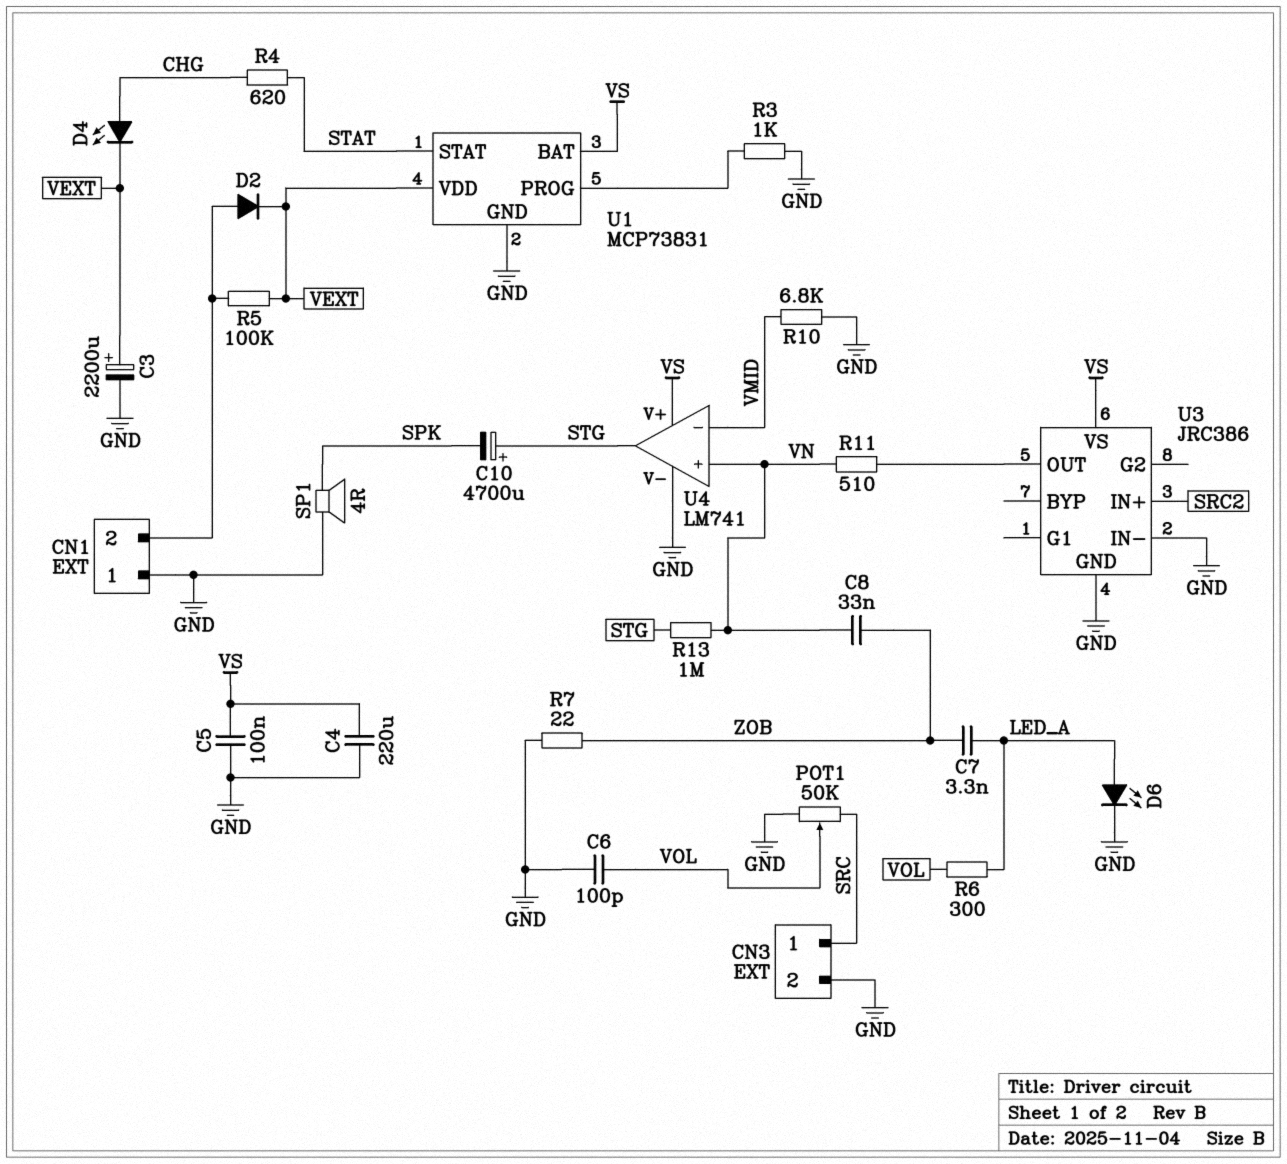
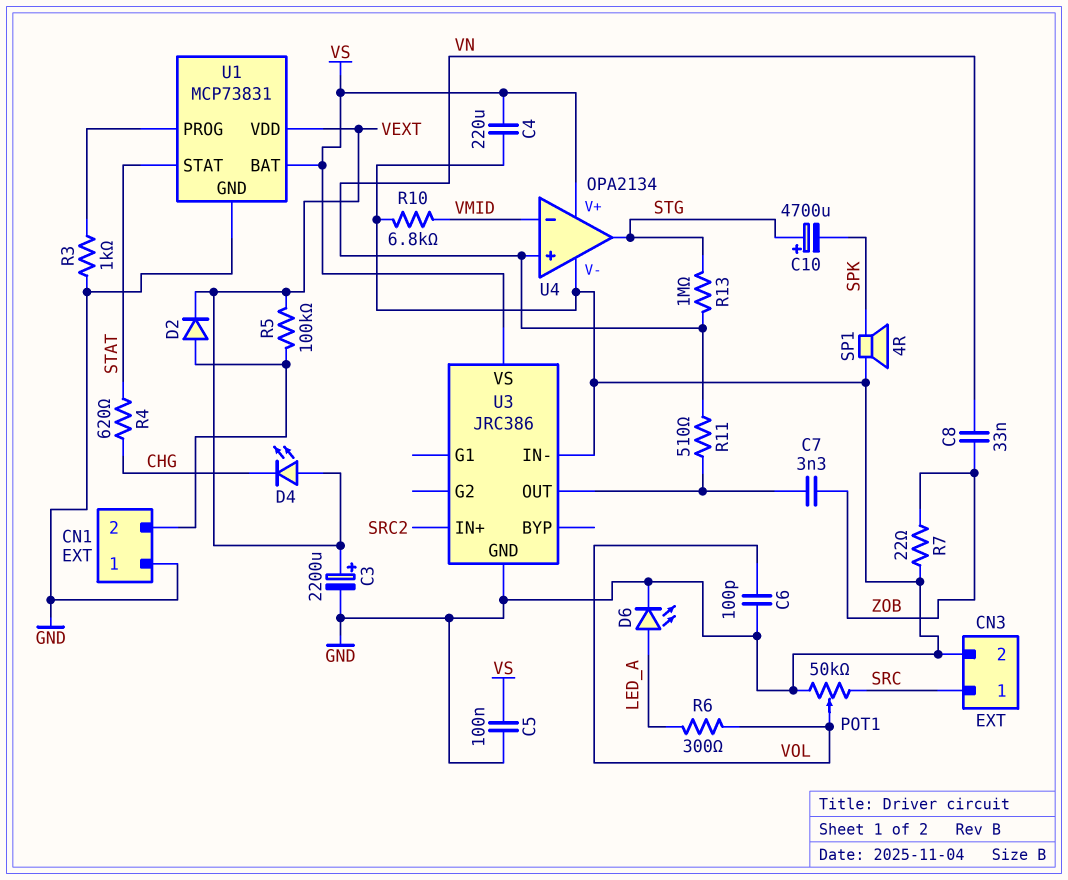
C7: 3.3nF (LED_A, ZOB) -> 3.3nF (U3/OUT, ZOB)
D4: LED (A CHG, K VEXT) -> LED (A VEXT, K CHG)
U4: LM741 -> OPA2134

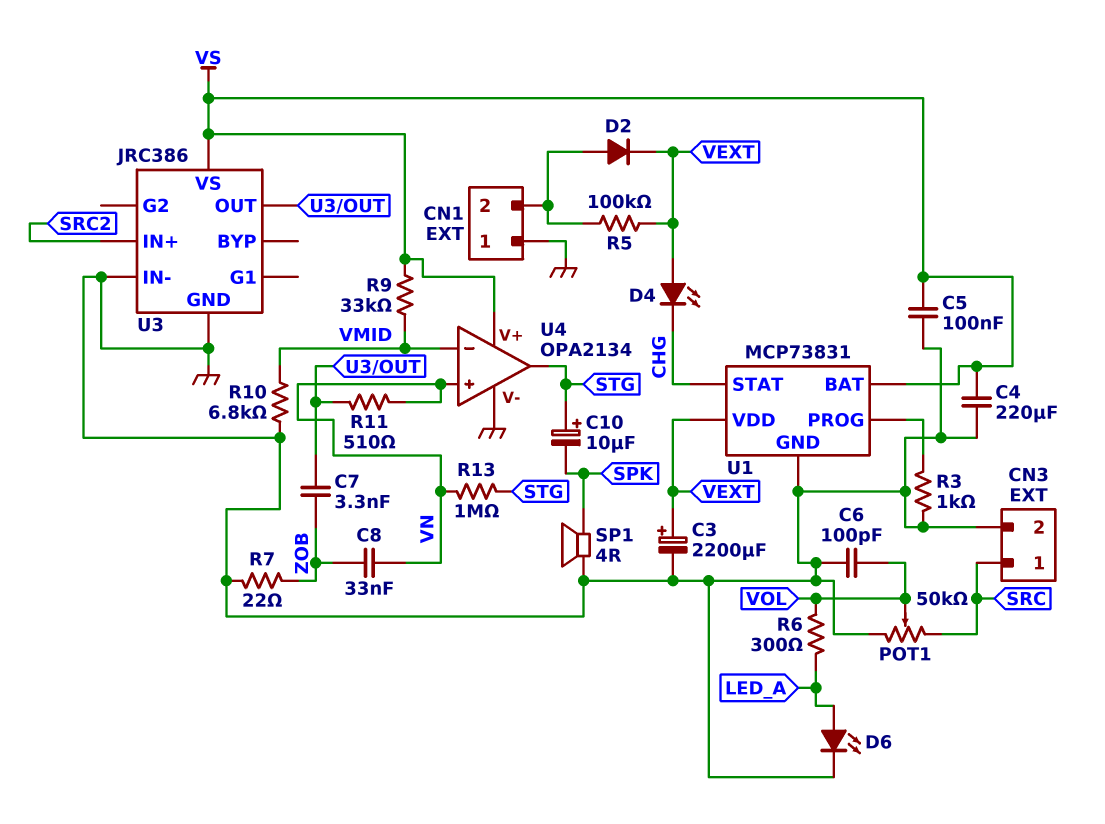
C10: 4700uF (plus STG, minus SPK) -> 10uF (plus STG, minus SPK)
R4: 620 (CHG, STAT) -> none
R9: none -> 33k (VMID, VS)
U1 pin STAT: STAT -> CHG

